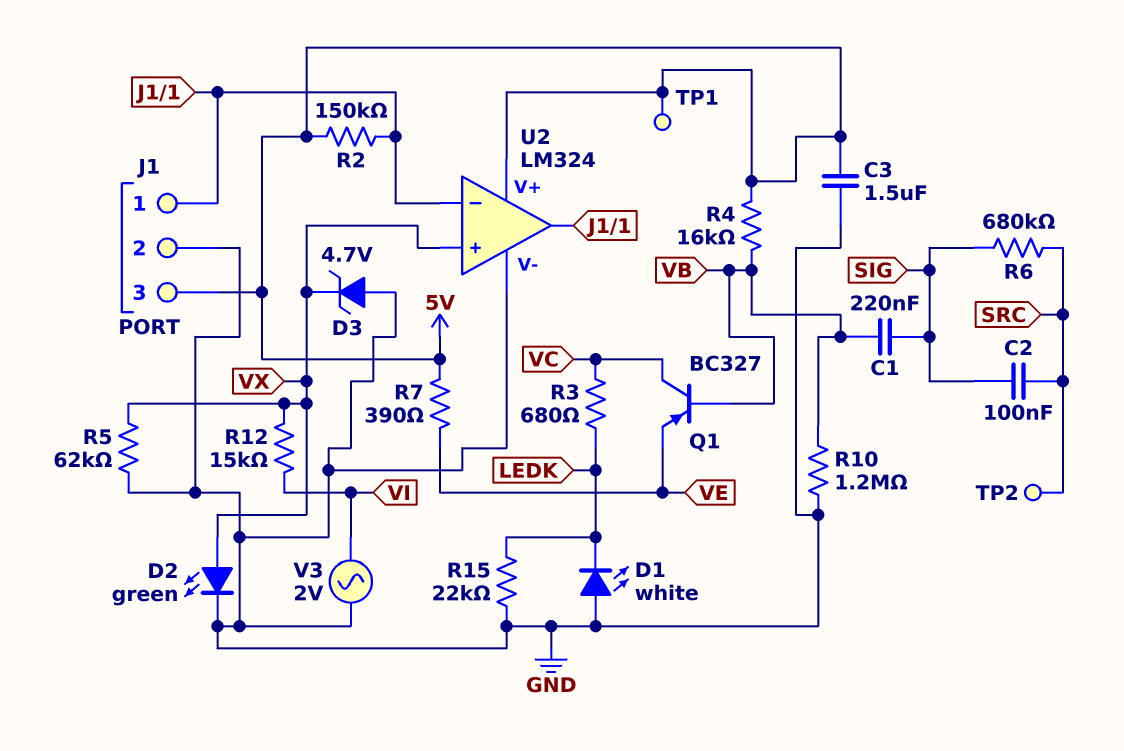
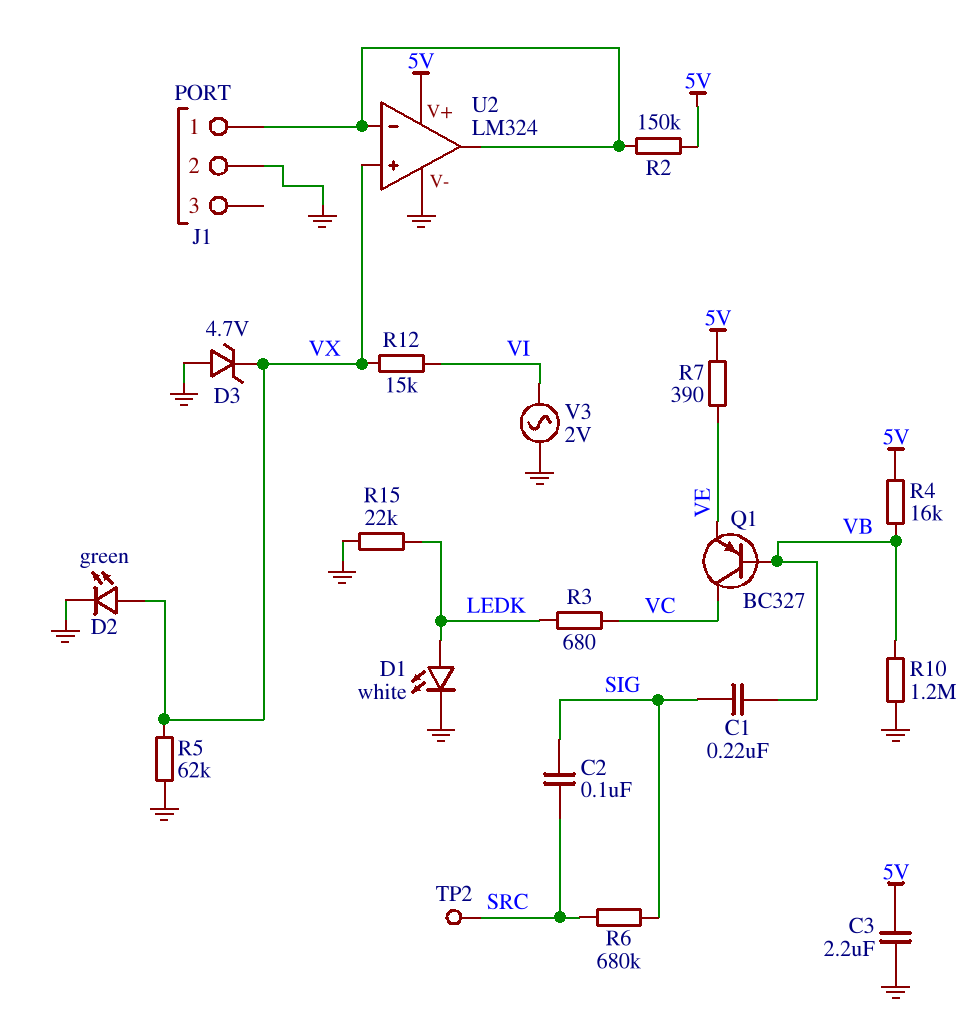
C3: 1.5uF (5V, GND) -> 2.2uF (5V, GND)
D1: LED white (A GND, K LEDK) -> LED white (A LEDK, K GND)
J1 pin 3: 5V -> none
TP1: test point (5V) -> none

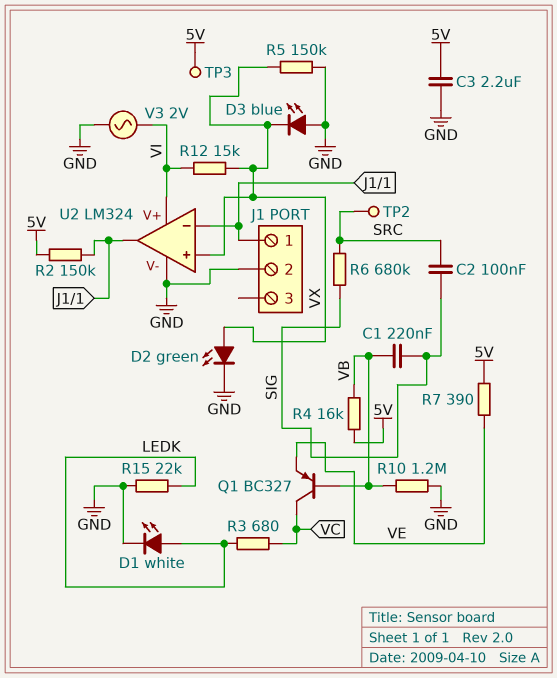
D3: zener 4.7V (A GND, K VX) -> LED blue (A GND, K VX)
R5: 62k (GND, VX) -> 150k (GND, VX)
TP3: none -> test point (5V)
U2 pin V+: 5V -> VI

